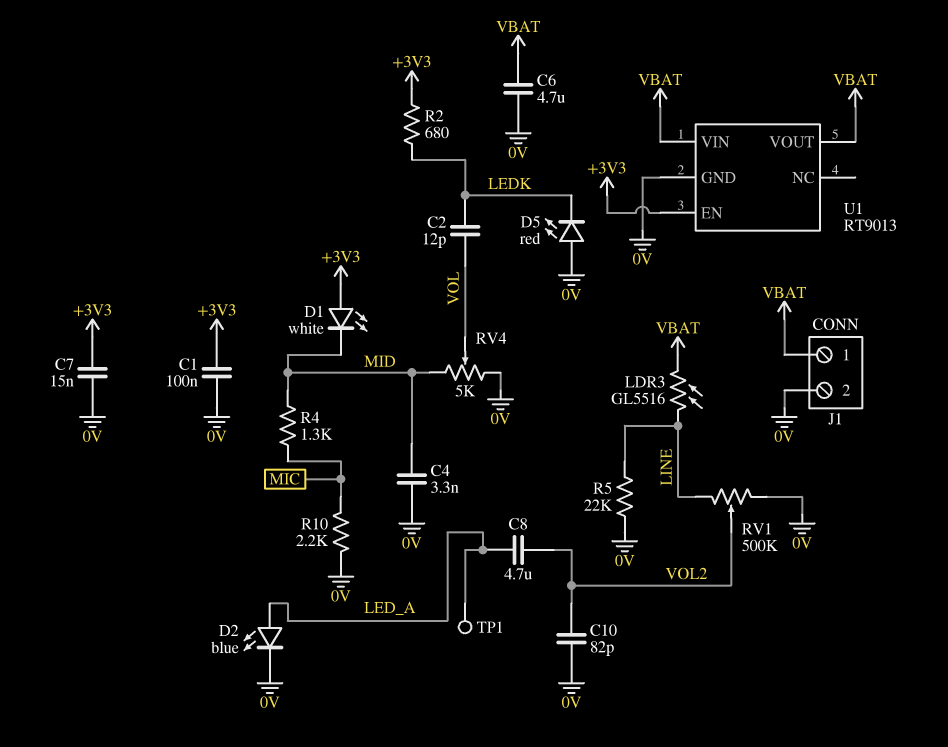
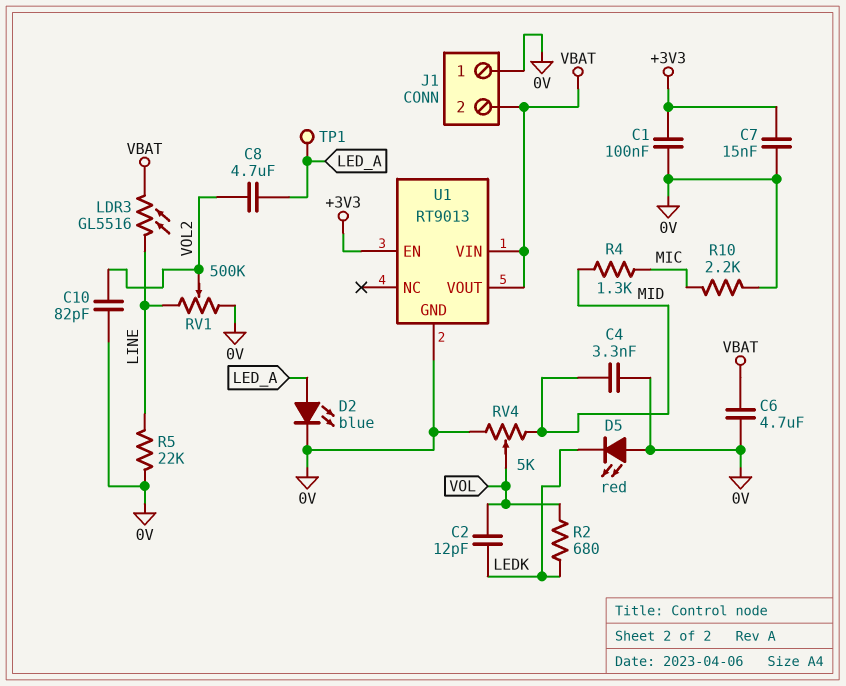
D1: LED white (A +3V3, K MID) -> none
J1 pin 1: VBAT -> 0V
J1 pin 2: 0V -> VBAT
R2: 680 (+3V3, LEDK) -> 680 (LEDK, VOL)

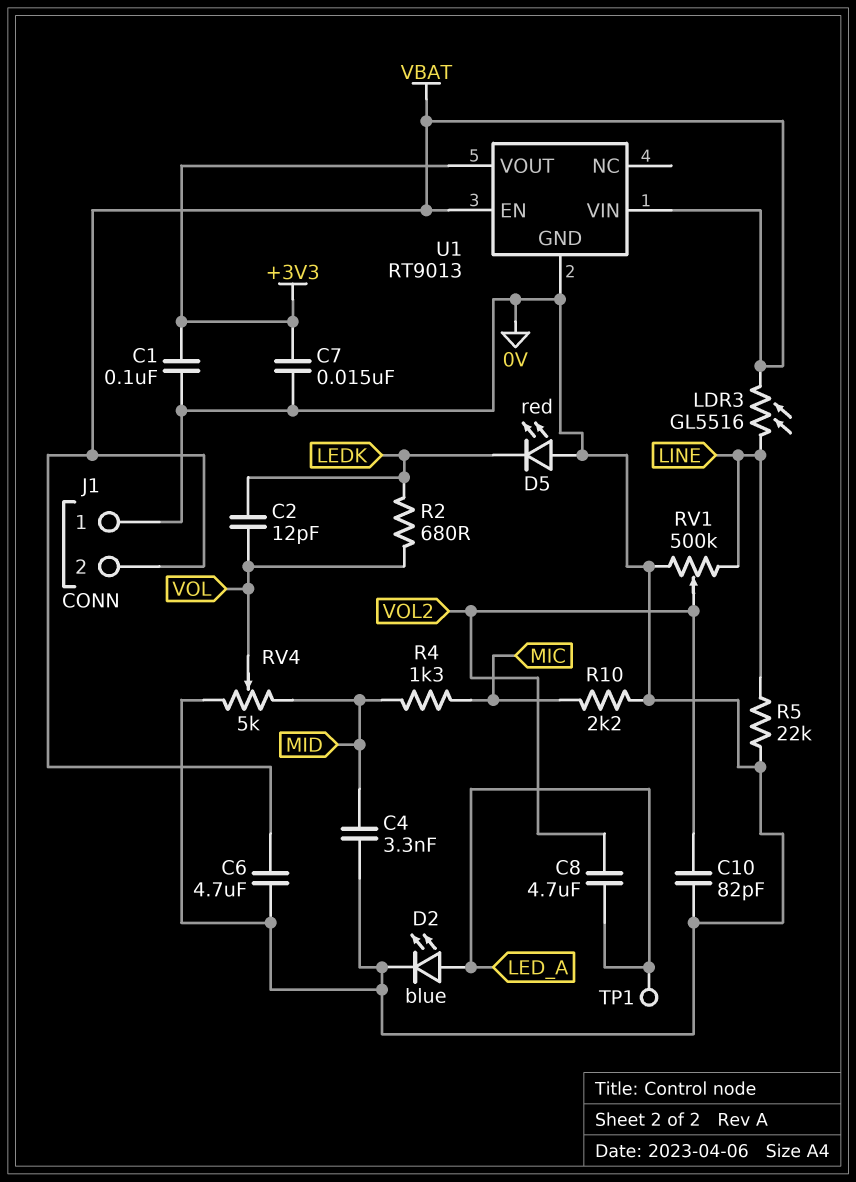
U1 pin EN: +3V3 -> VBAT
U1 pin VOUT: VBAT -> +3V3

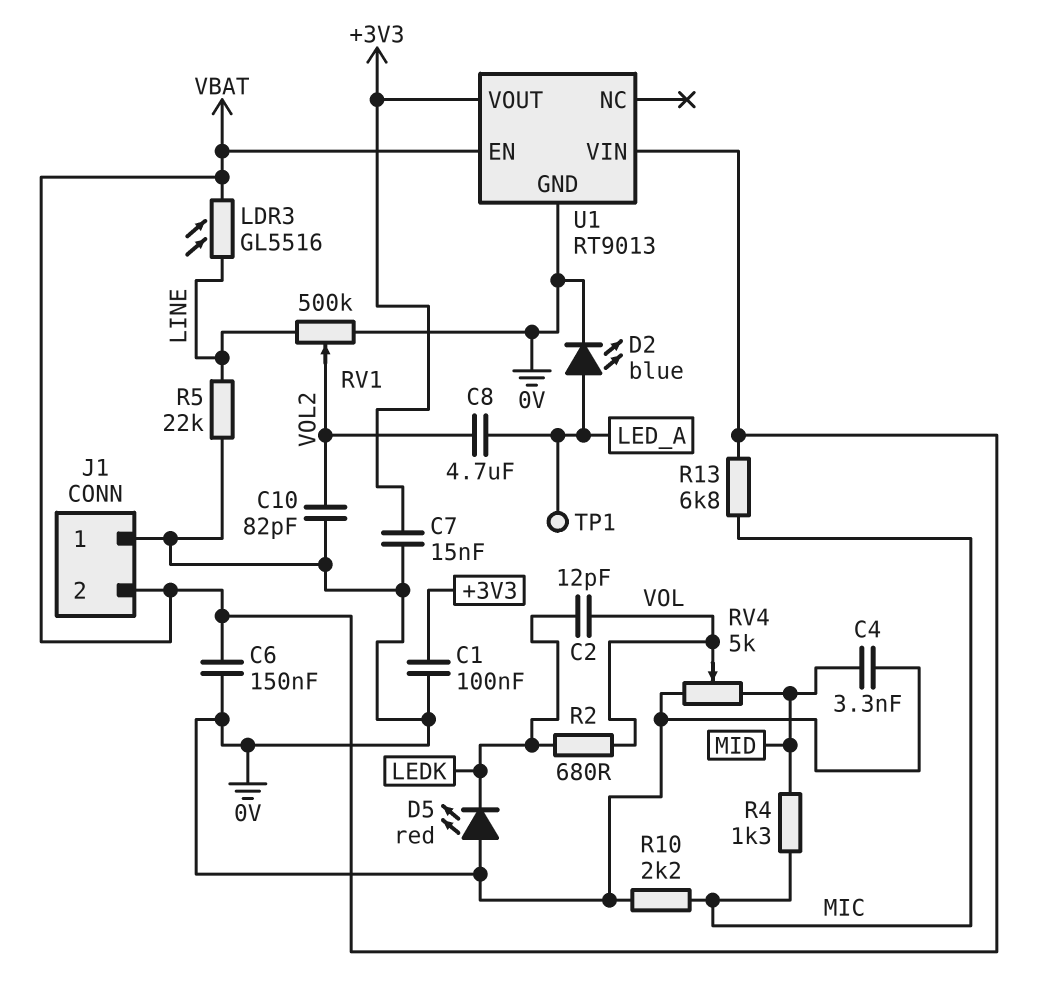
C6: 4.7uF (0V, VBAT) -> 150nF (0V, VBAT)
R13: none -> 6.8k (MIC, VBAT)

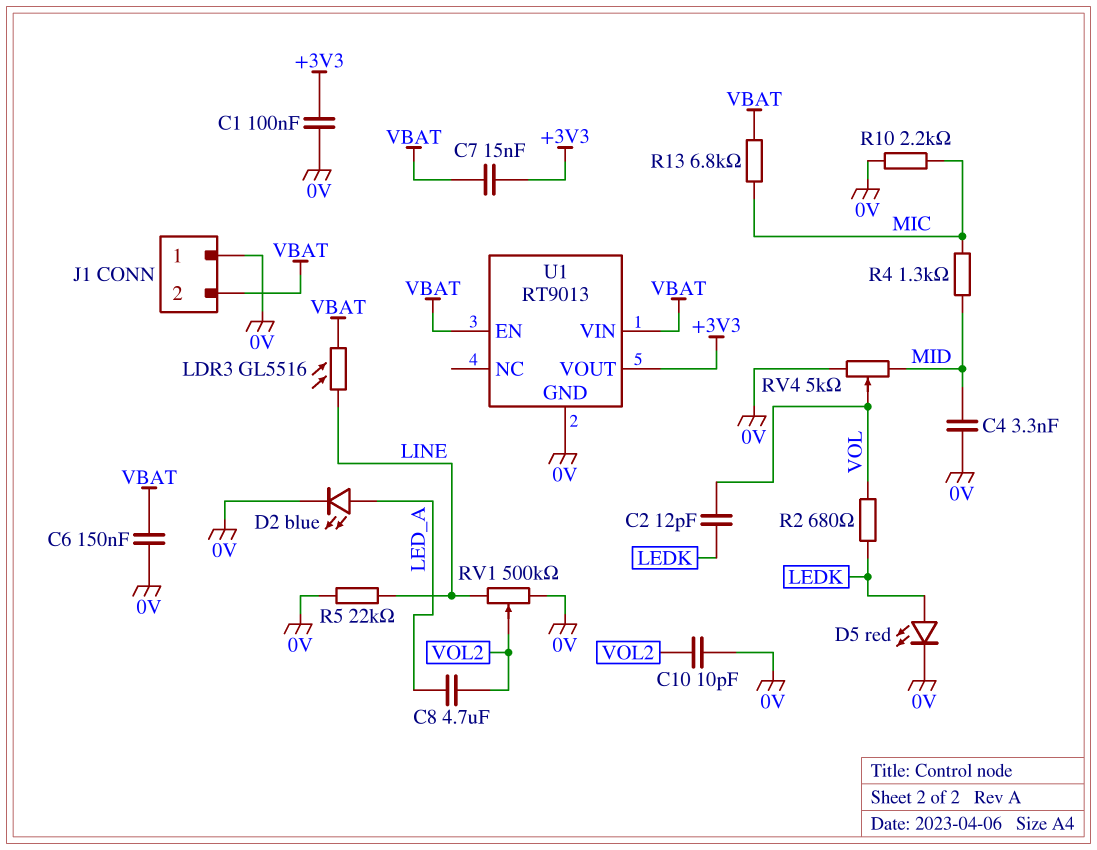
C7: 15nF (+3V3, 0V) -> 15nF (+3V3, VBAT)
C10: 82pF (0V, VOL2) -> 10pF (0V, VOL2)
D5: LED red (A 0V, K LEDK) -> LED red (A LEDK, K 0V)
TP1: test point (LED_A) -> none

